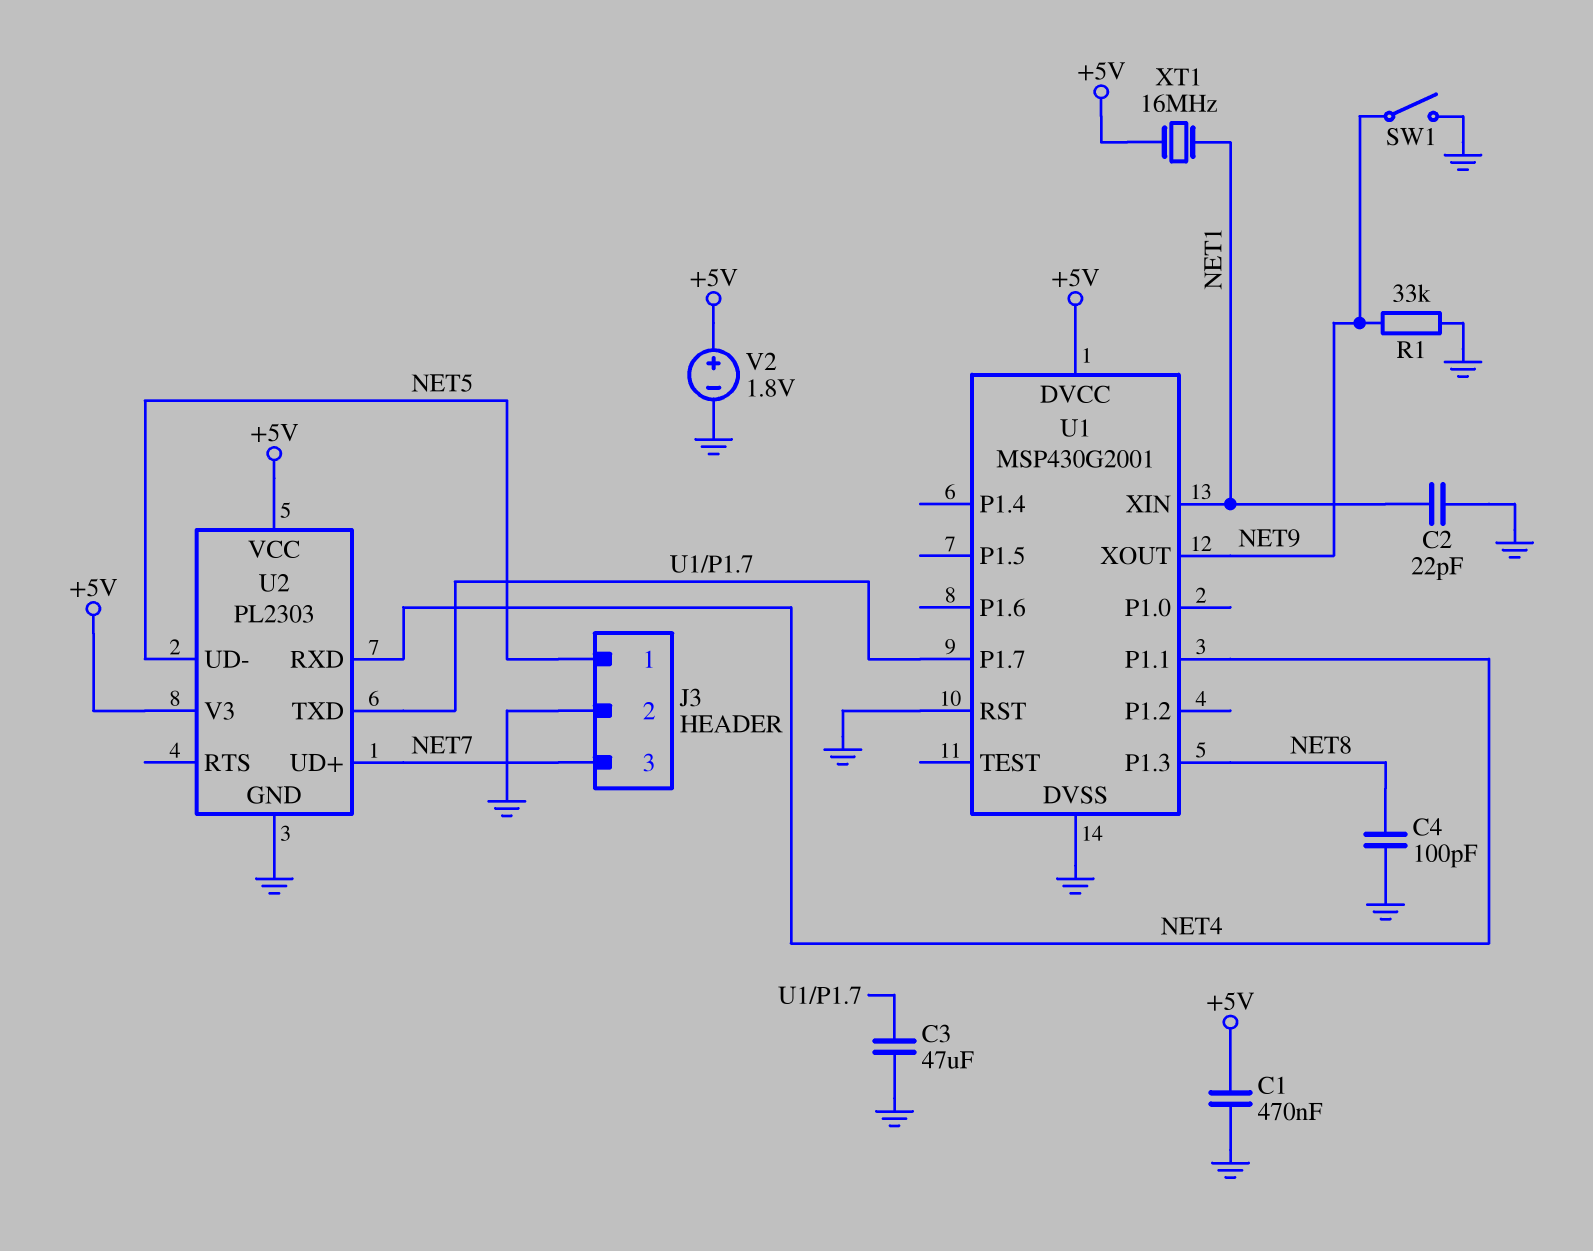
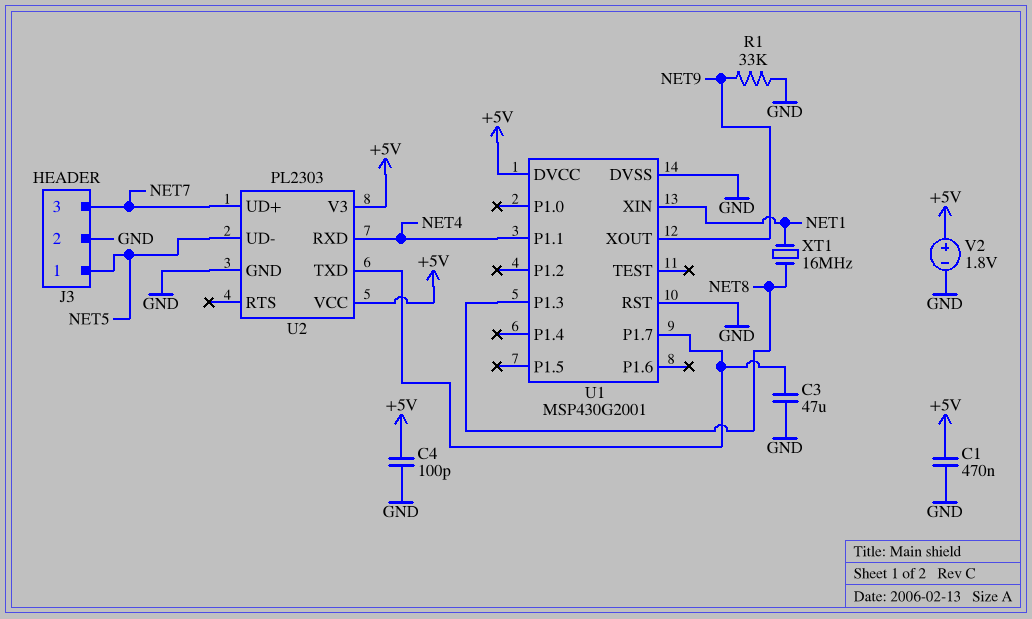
C2: 22pF (GND, NET1) -> none
C4: 100pF (GND, NET8) -> 100pF (+5V, GND)
SW1: switch (GND, NET9) -> none
XT1: 16MHz (+5V, NET1) -> 16MHz (NET1, NET8)

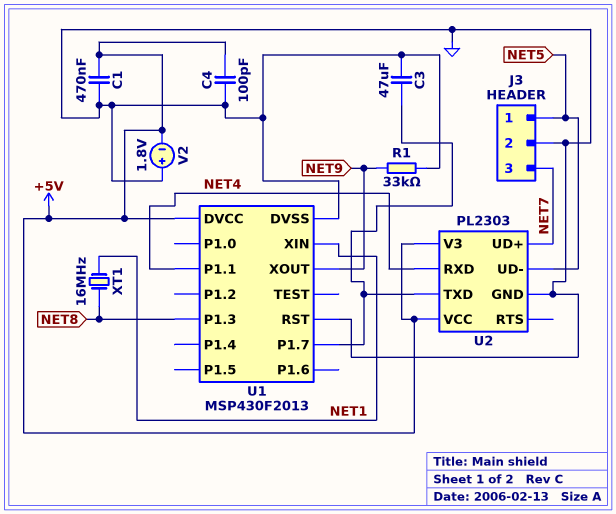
U1: MSP430G2001 -> MSP430F2013
V2: 1.8V (plus +5V, minus GND) -> 1.8V (plus GND, minus +5V)

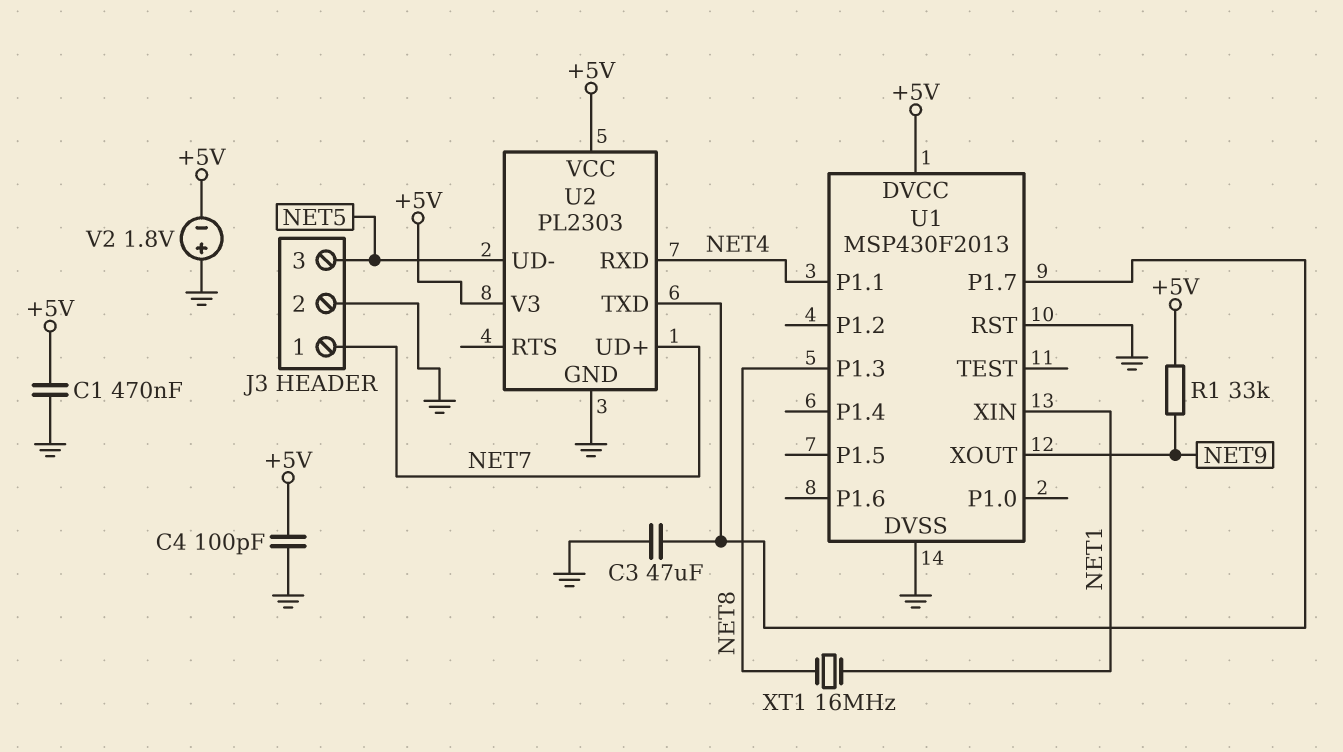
J3 pin 1: NET5 -> NET7
J3 pin 3: NET7 -> NET5
R1: 33k (GND, NET9) -> 33k (+5V, NET9)

